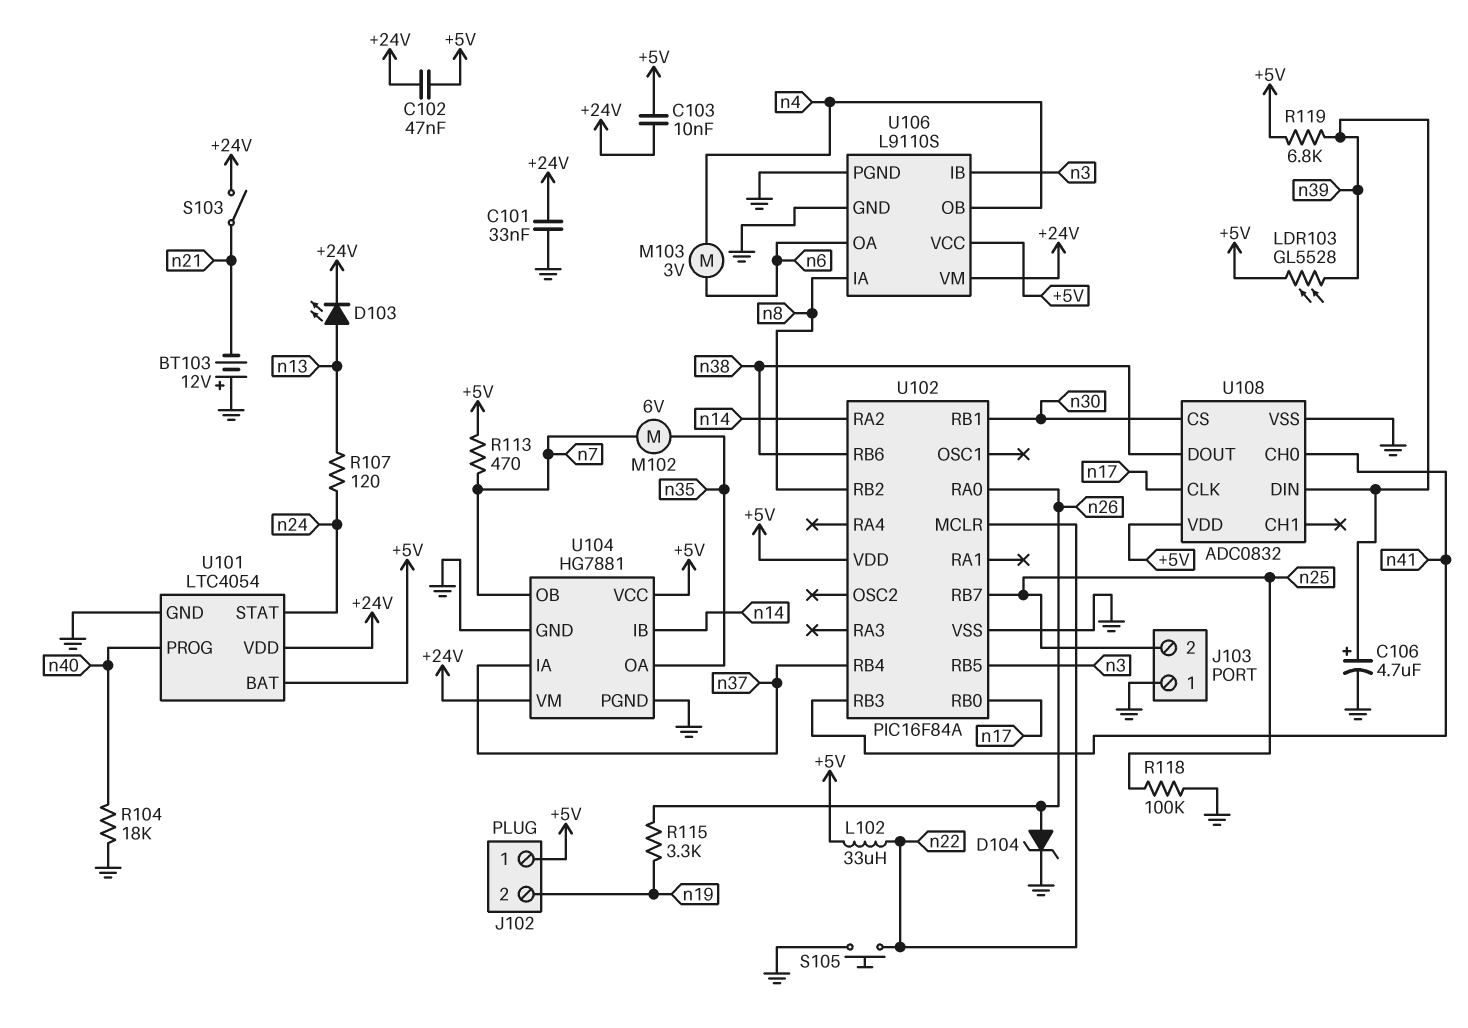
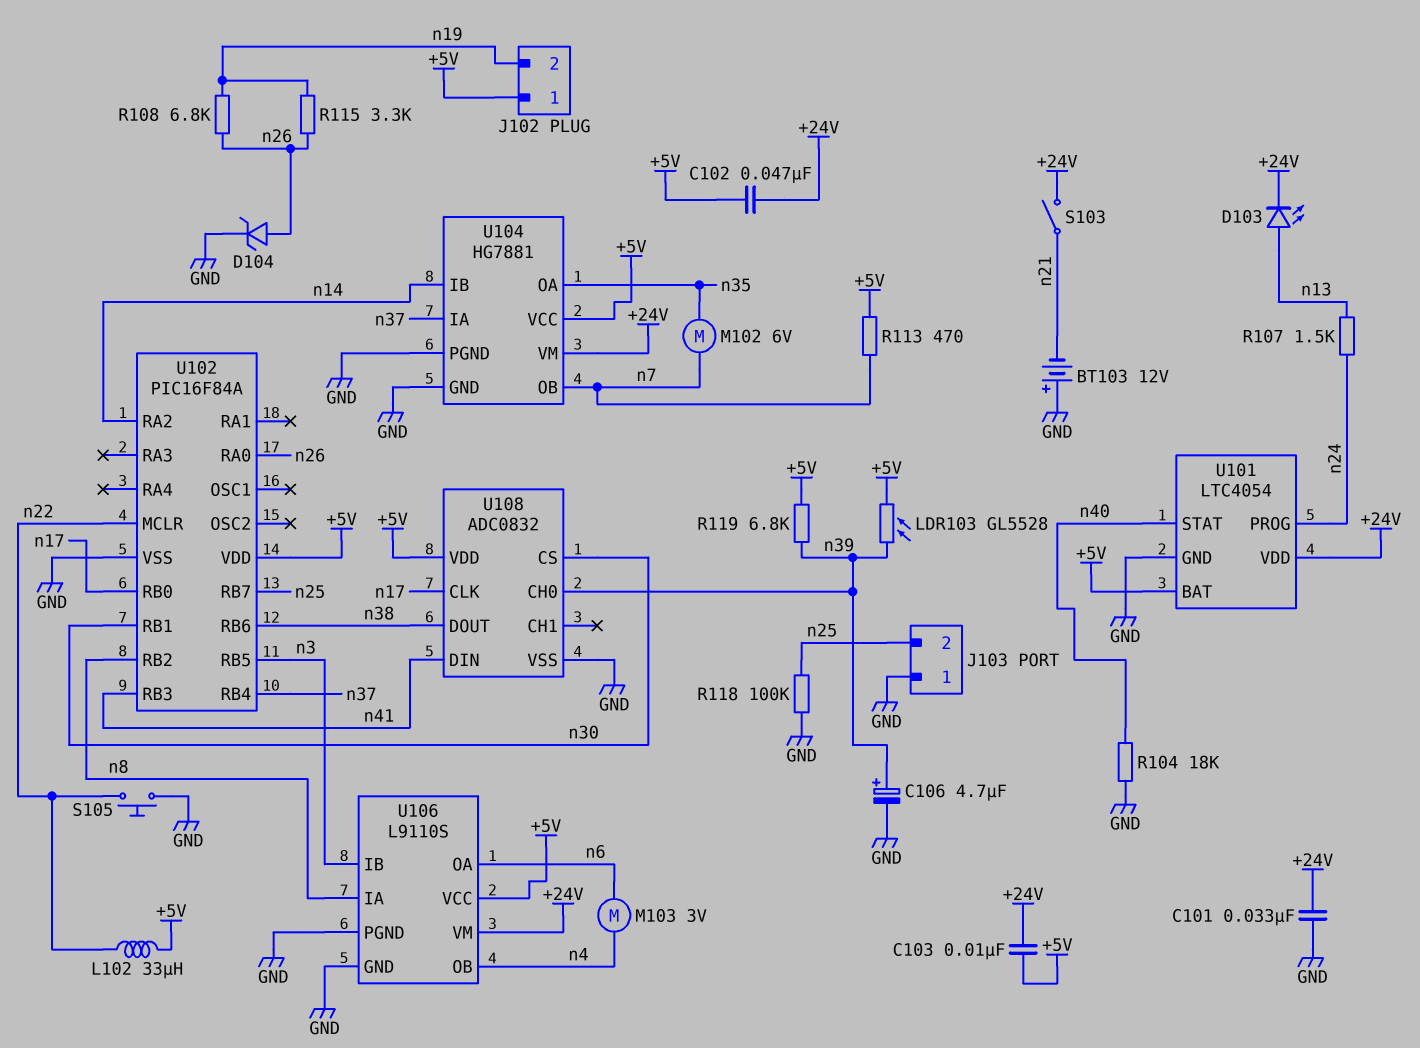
R107: 120 (n13, n24) -> 1.5k (n13, n24)
R108: none -> 6.8k (n19, n26)
U101 pin PROG: n40 -> n24
U101 pin STAT: n24 -> n40
U108 pin CH0: n41 -> n39
U108 pin DIN: n39 -> n41

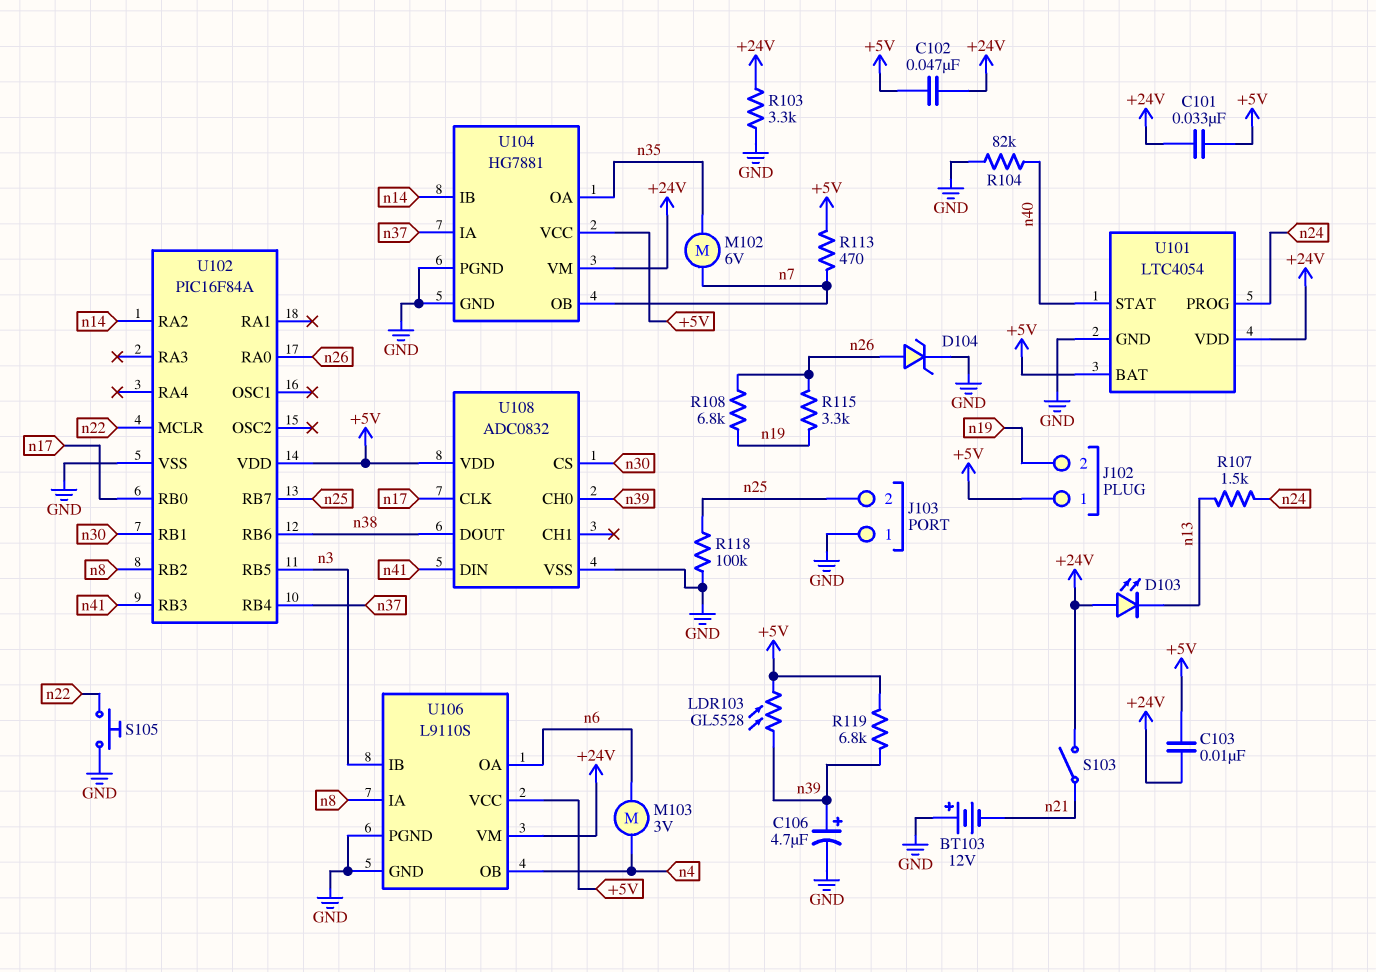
C101: 33nF (+24V, GND) -> 33nF (+5V, +24V)
D103: LED (A n13, K +24V) -> LED (A +24V, K n13)
L102: 33uH (+5V, n22) -> none
R103: none -> 3.3k (+24V, GND)
R104: 18k (GND, n40) -> 82k (GND, n40)

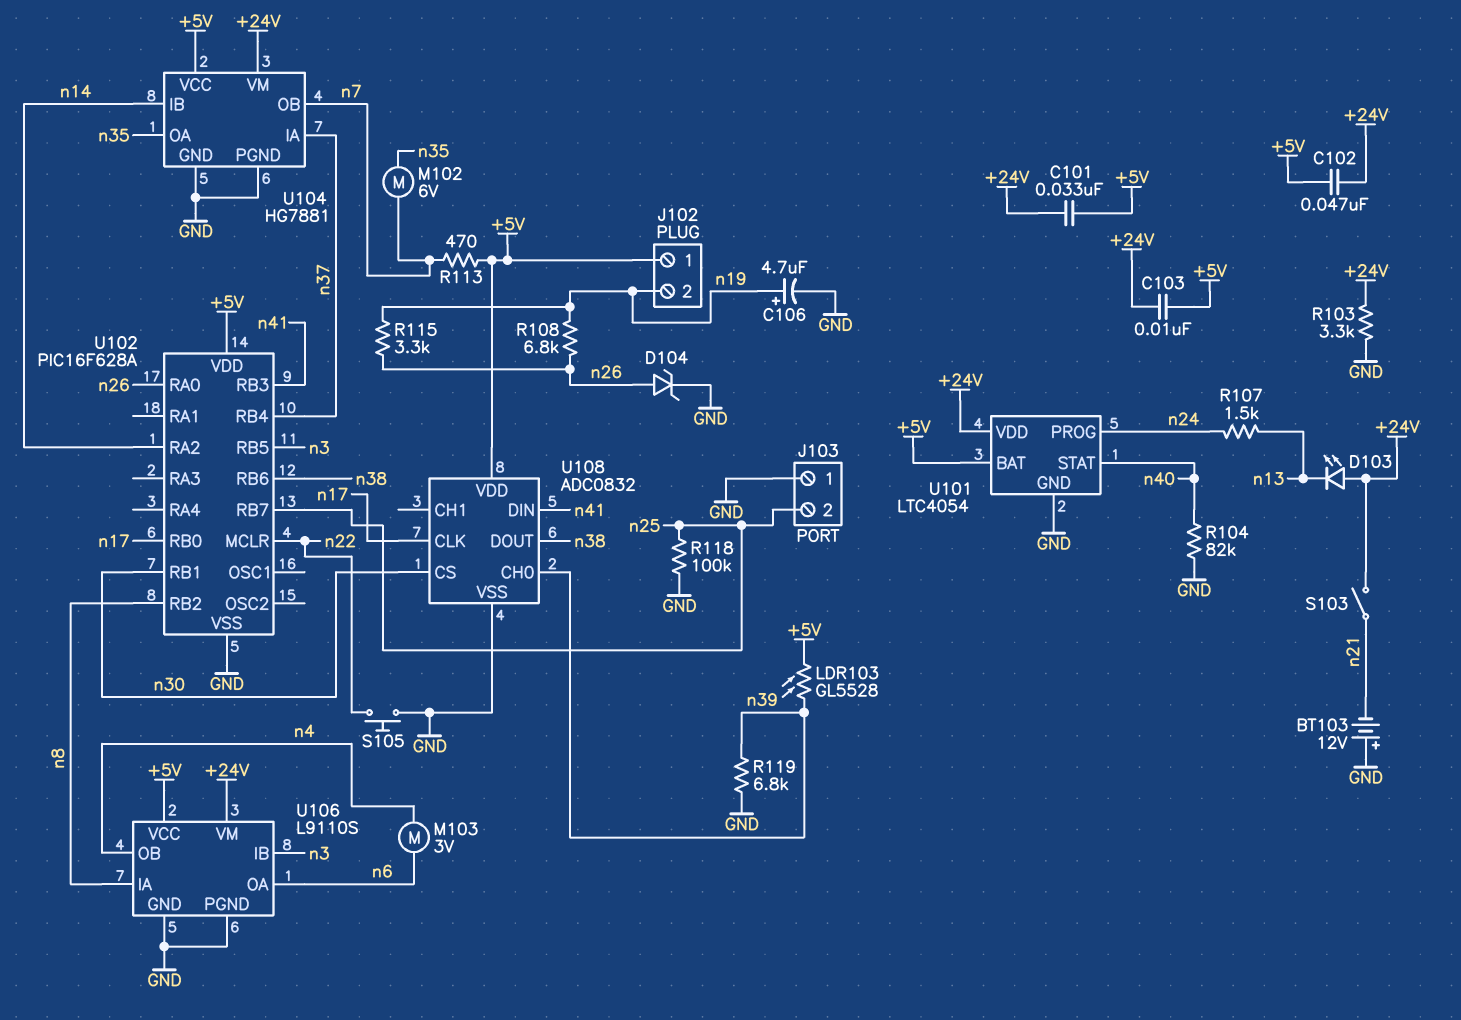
C106: 4.7uF (plus n39, minus GND) -> 4.7uF (plus n19, minus GND)
R119: 6.8k (+5V, n39) -> 6.8k (GND, n39)
U102: PIC16F84A -> PIC16F628A

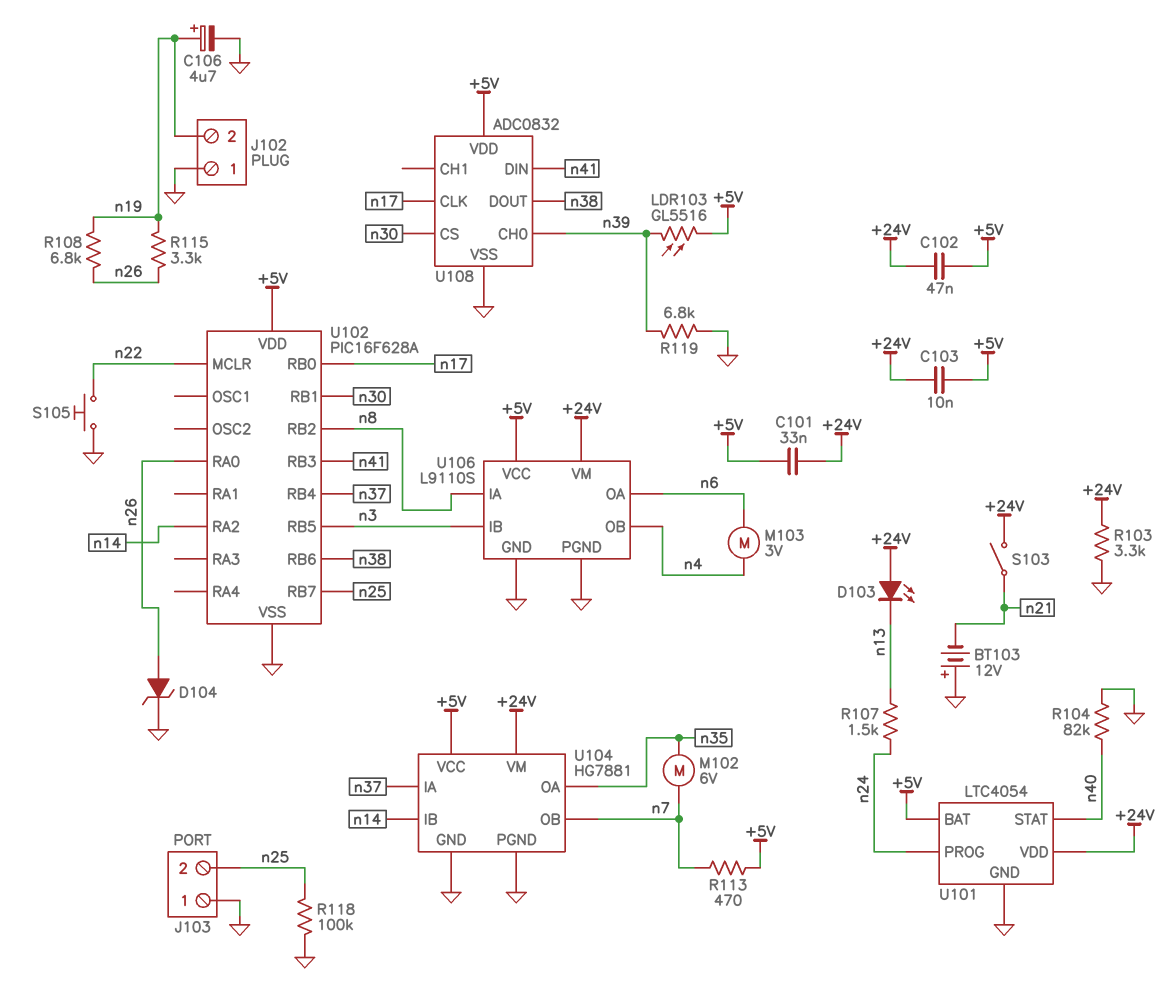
J102 pin 1: +5V -> GND
LDR103: GL5528 (+5V, n39) -> GL5516 (+5V, n39)

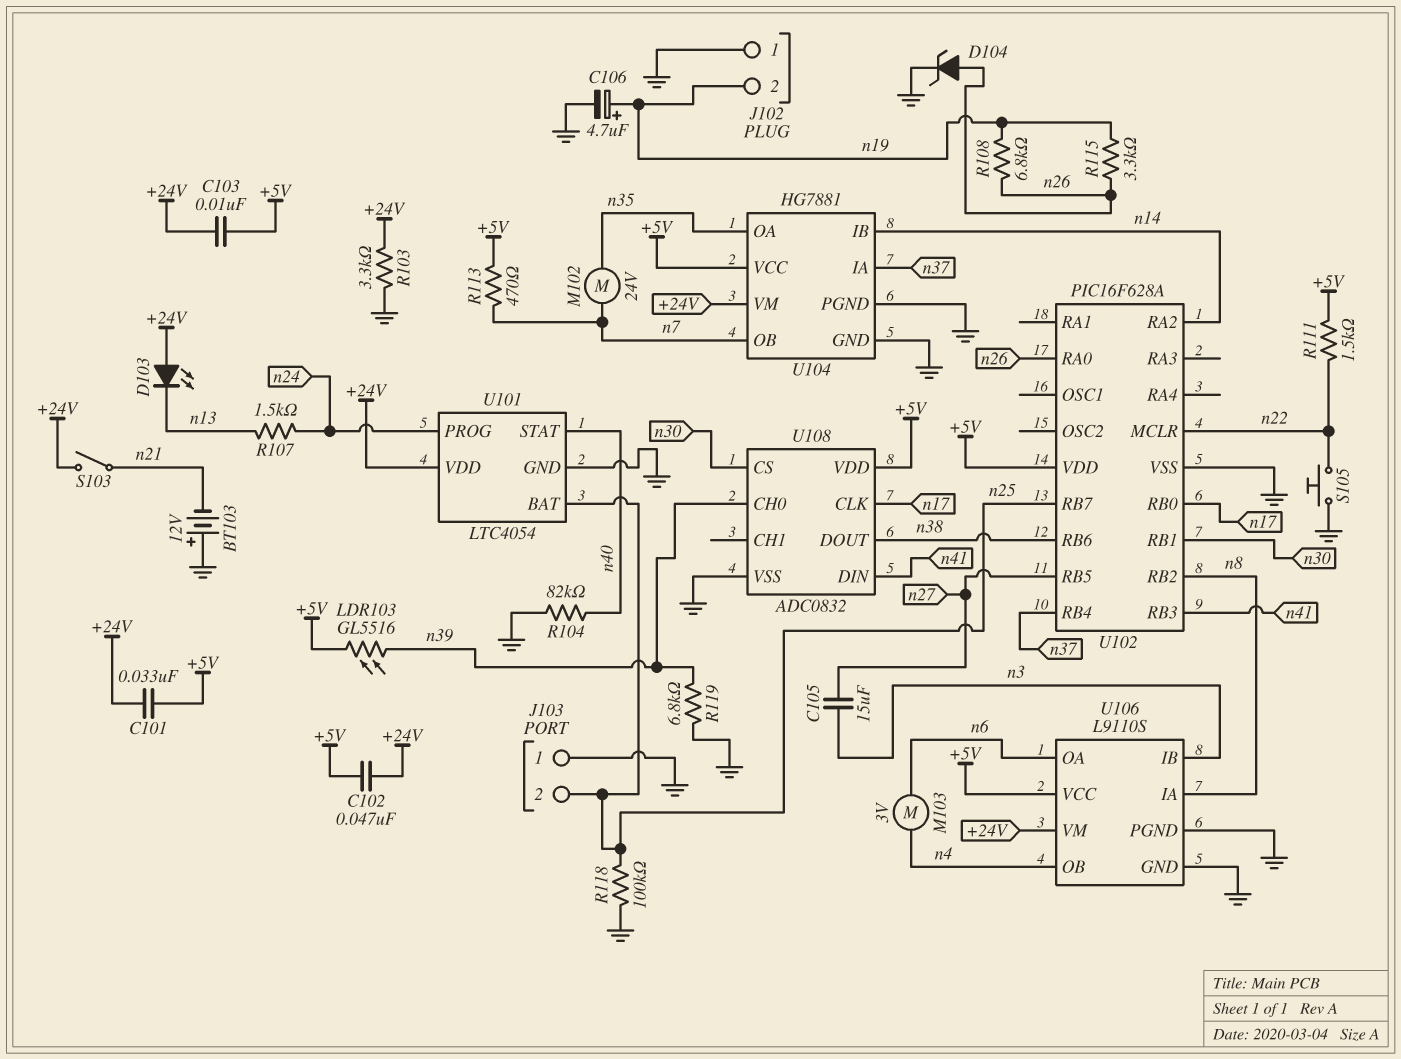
C105: none -> 15uF (n3, n27)
M102: motor 6V (n7, n35) -> motor 24V (n7, n35)
R111: none -> 1.5k (+5V, n22)
U101 pin BAT: +5V -> n25
U102 pin RB5: n3 -> n27

